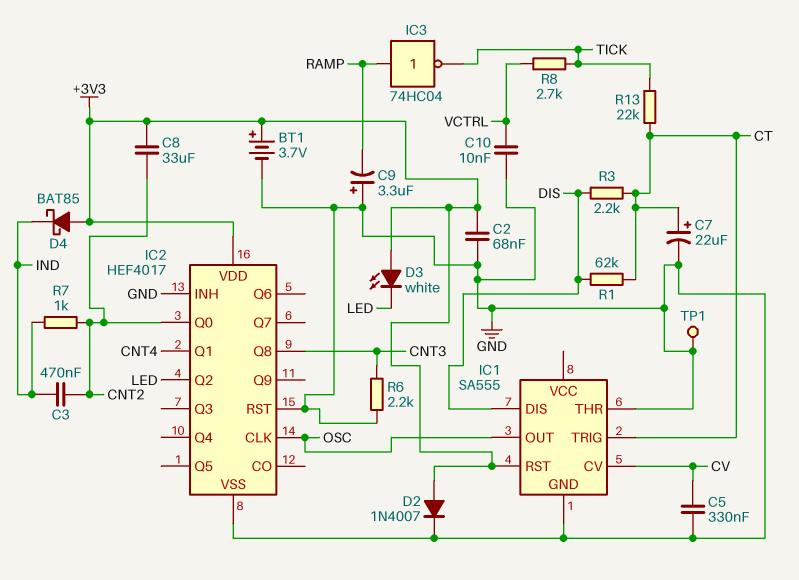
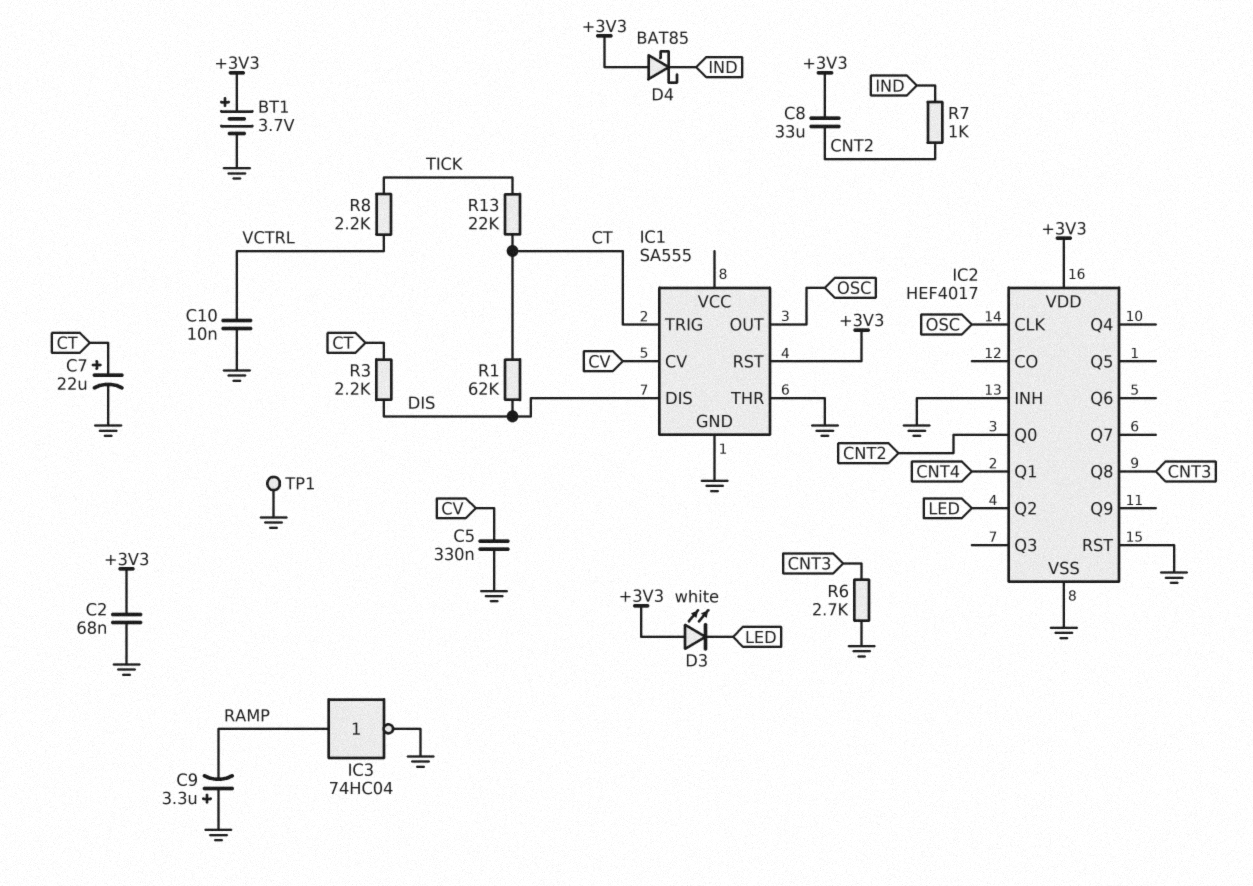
C3: 470nF (CNT2, IND) -> none
D2: diode 1N4007 (A +3V3, K GND) -> none
IC3: NOT 74HC04 (in RAMP, out TICK) -> NOT 74HC04 (in RAMP, out GND)
R6: 2.2k (CNT3, GND) -> 2.7k (CNT3, GND)
R8: 2.7k (TICK, VCTRL) -> 2.2k (TICK, VCTRL)

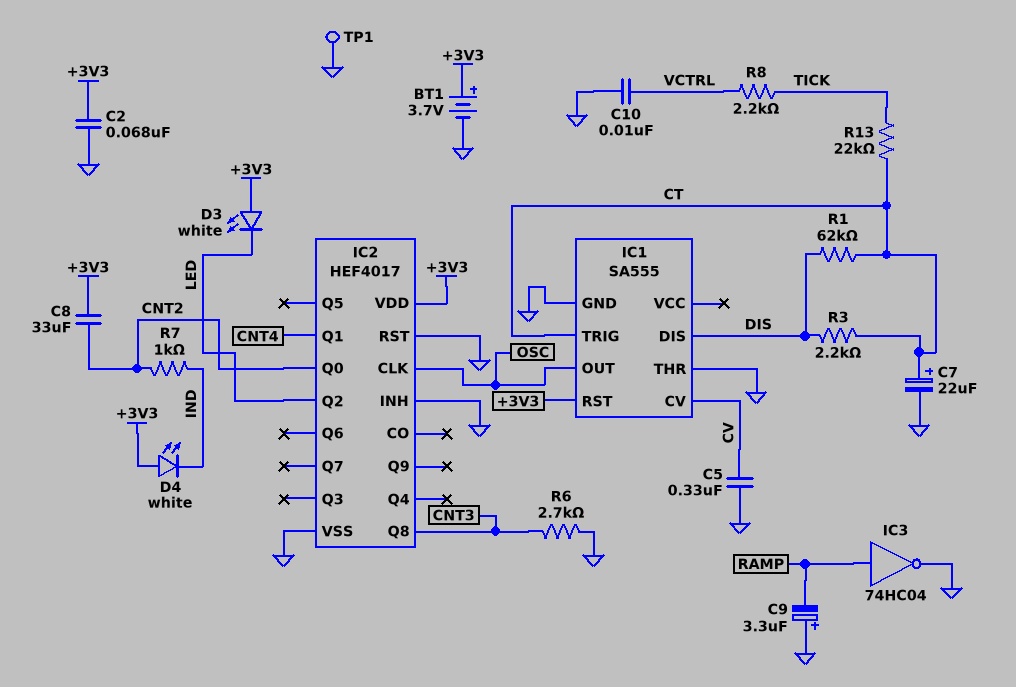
D4: schottky BAT85 (A +3V3, K IND) -> LED white (A +3V3, K IND)

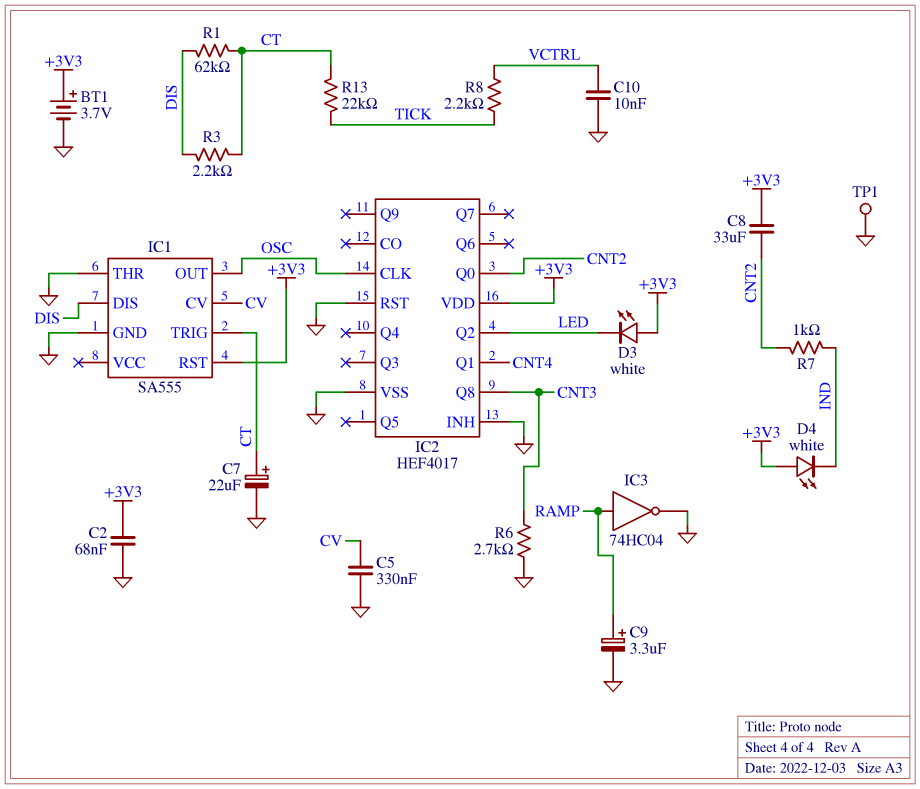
C9: 3.3uF (plus GND, minus RAMP) -> 3.3uF (plus RAMP, minus GND)

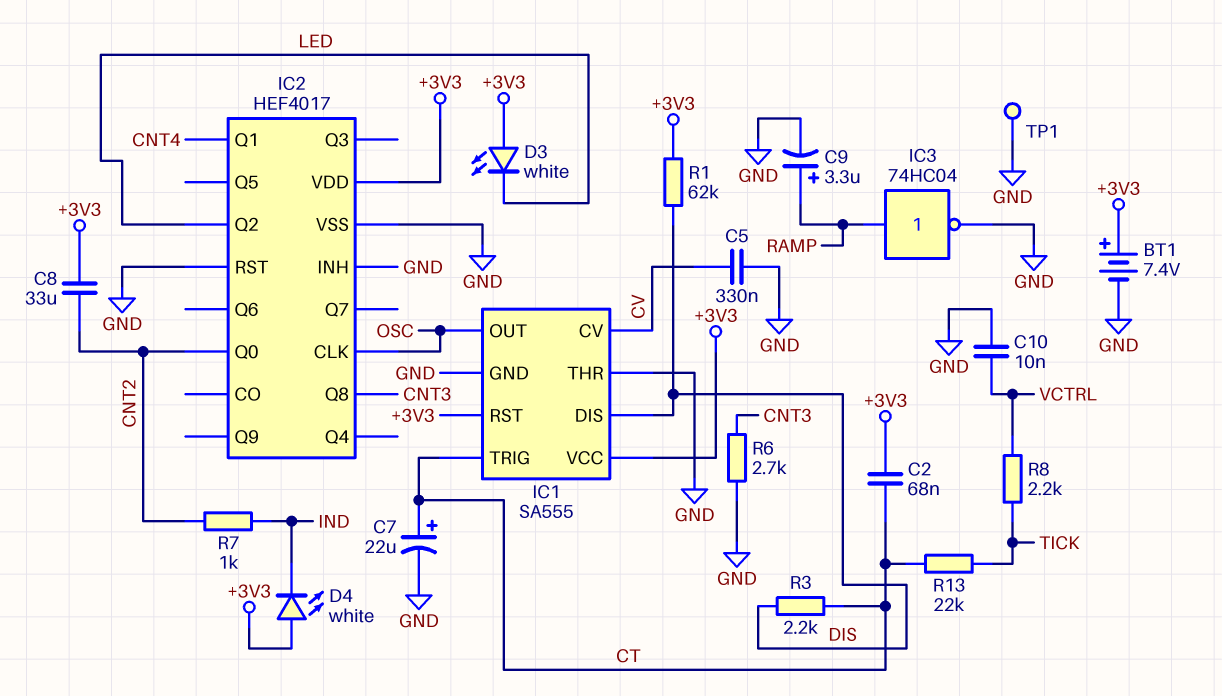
BT1: 3.7V (plus +3V3, minus GND) -> 7.4V (plus +3V3, minus GND)
C2: 68nF (+3V3, GND) -> 68nF (+3V3, CT)
IC1 pin VCC: none -> +3V3
R1: 62k (CT, DIS) -> 62k (+3V3, DIS)

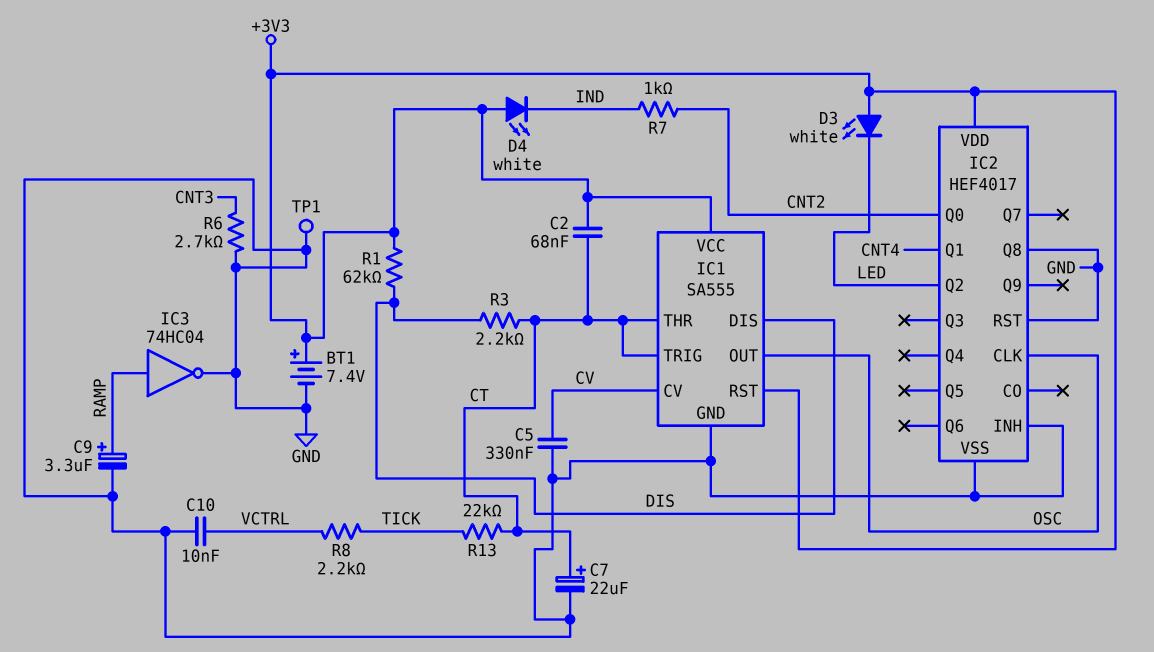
C8: 33uF (+3V3, CNT2) -> none
IC1 pin THR: GND -> CT
IC2 pin Q8: CNT3 -> GND

